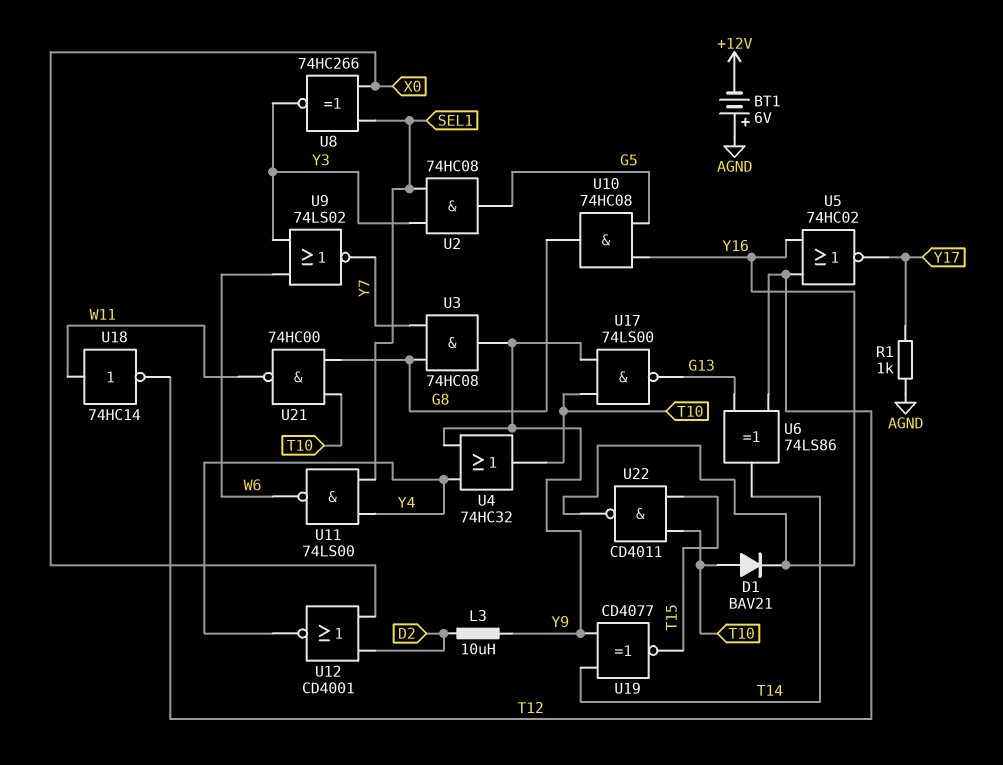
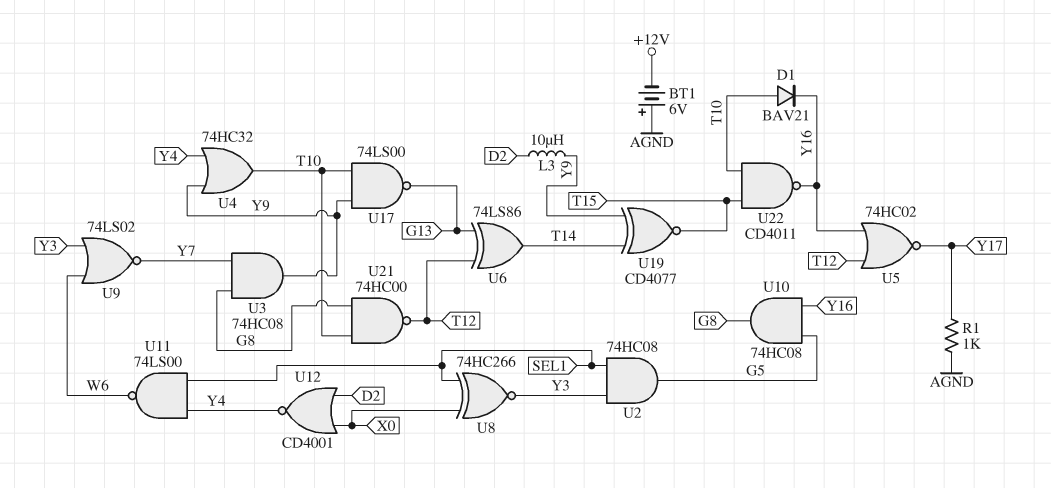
U18: NOT 74HC14 (in W11, out T12) -> none
U21: NAND 74HC00 (in G8, in T10, out W11) -> NAND 74HC00 (in G8, in T10, out T12)

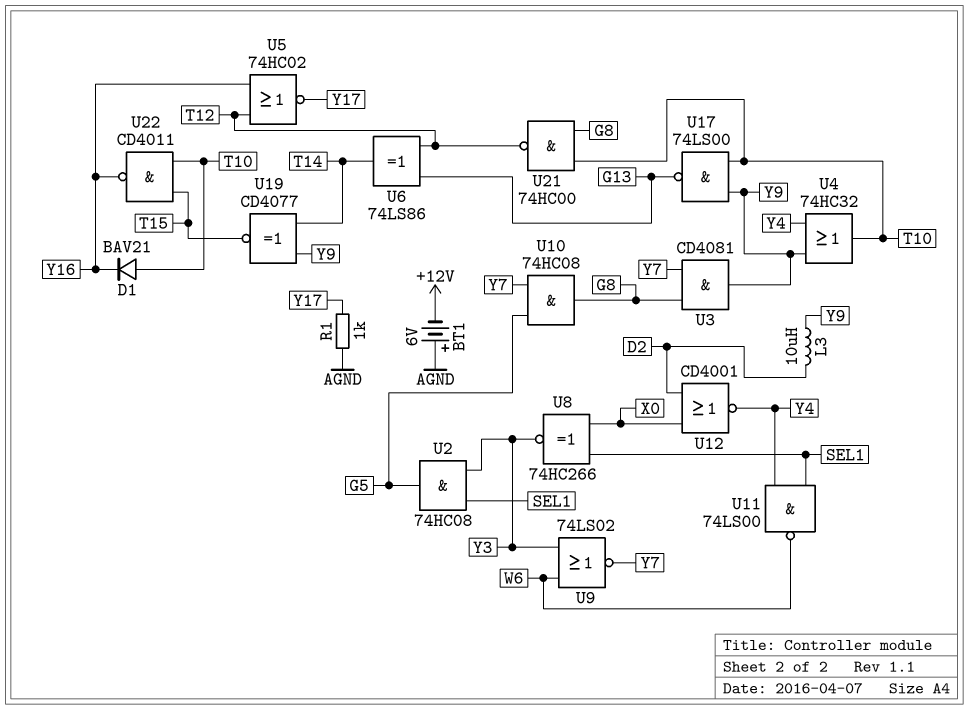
U3: AND 74HC08 (in G8, in Y7, out Y9) -> AND CD4081 (in G8, in Y7, out Y9)
U10: AND 74HC08 (in G5, in Y16, out G8) -> AND 74HC08 (in G5, in Y7, out G8)

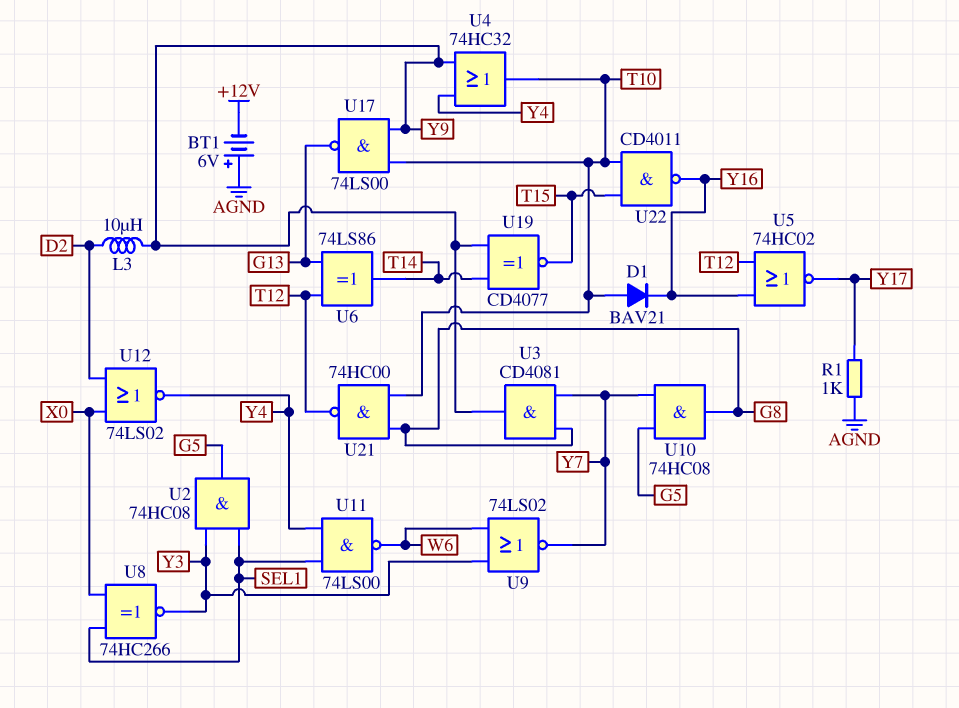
U12: NOR CD4001 (in D2, in X0, out Y4) -> NOR 74LS02 (in D2, in X0, out Y4)

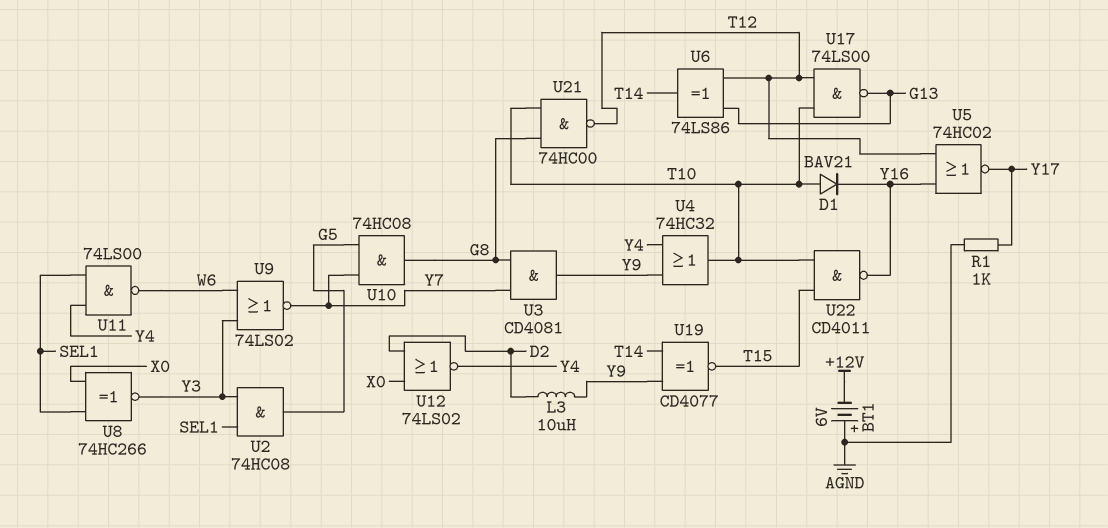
U17: NAND 74LS00 (in T10, in Y9, out G13) -> NAND 74LS00 (in T10, in T12, out G13)

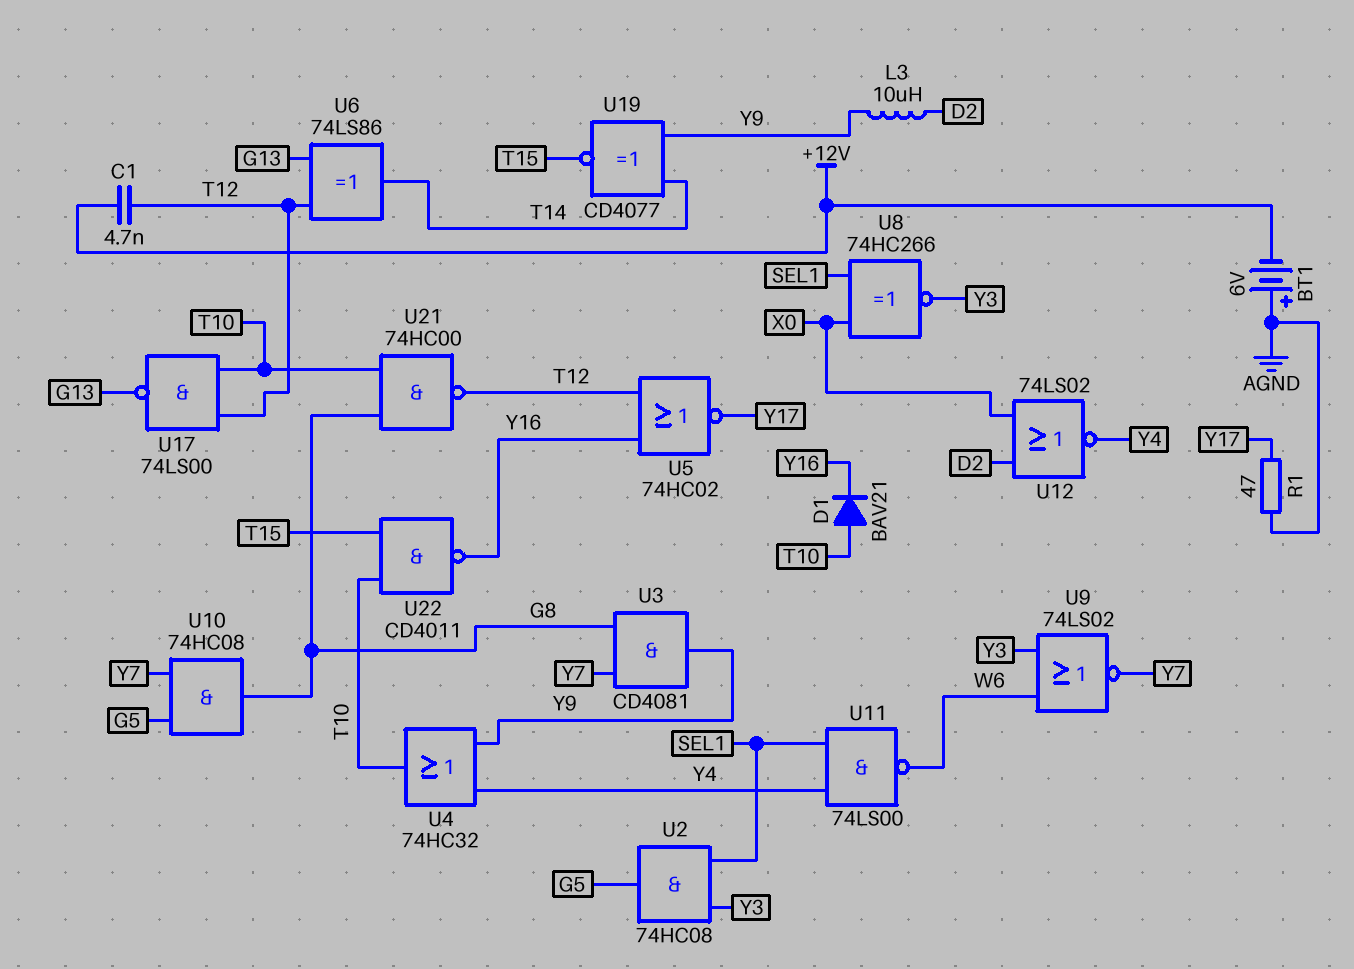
C1: none -> 4.7nF (+12V, T12)
R1: 1k (AGND, Y17) -> 47 (AGND, Y17)

